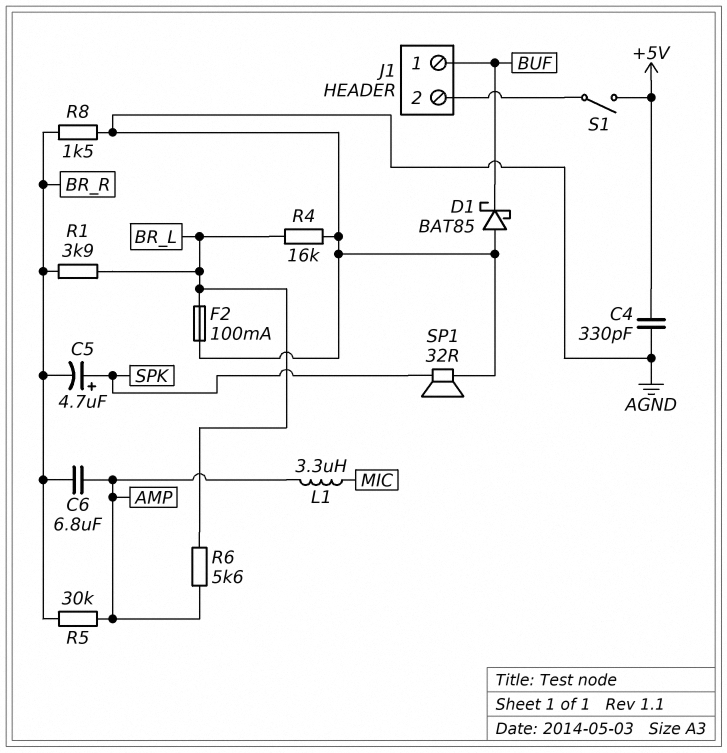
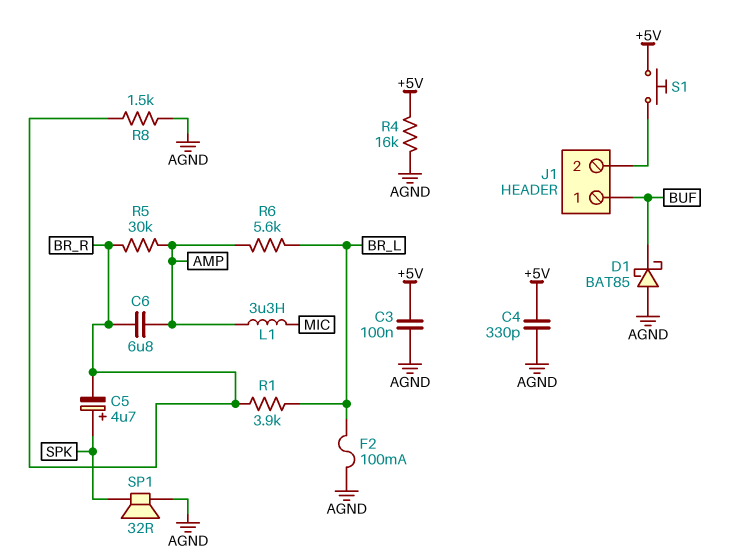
C3: none -> 100nF (+5V, AGND)
R4: 16k (AGND, BR_L) -> 16k (+5V, AGND)
S1: switch (+5V, J1/2) -> button (+5V, J1/2)

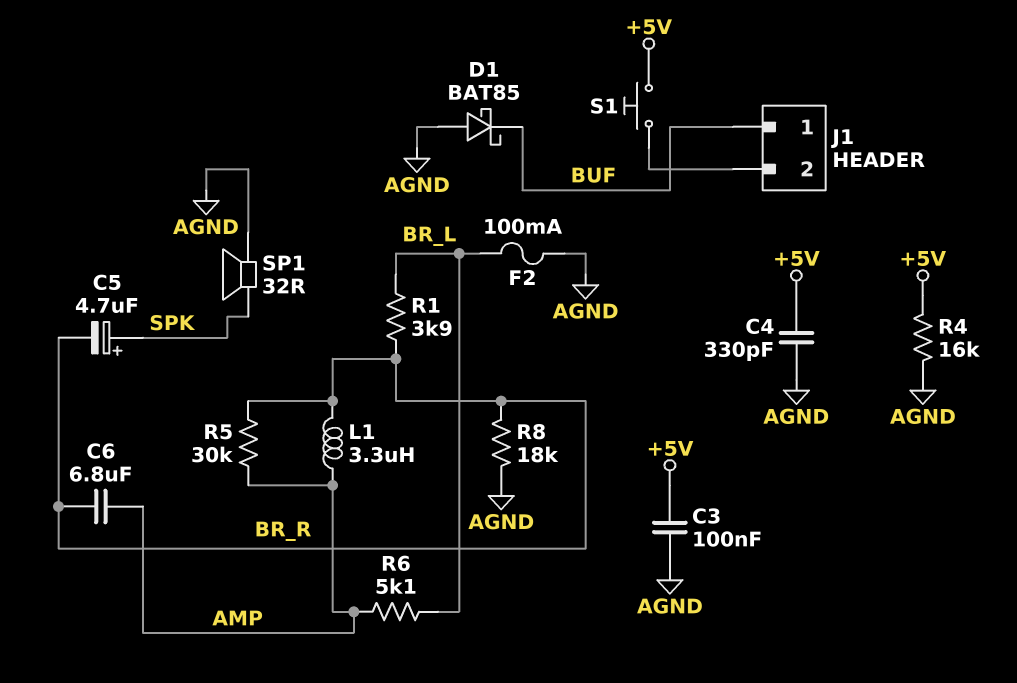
L1: 3.3uH (AMP, MIC) -> 3.3uH (AMP, BR_R)
R6: 5.6k (AMP, BR_L) -> 5.1k (AMP, BR_L)
R8: 1.5k (AGND, BR_R) -> 18k (AGND, BR_R)

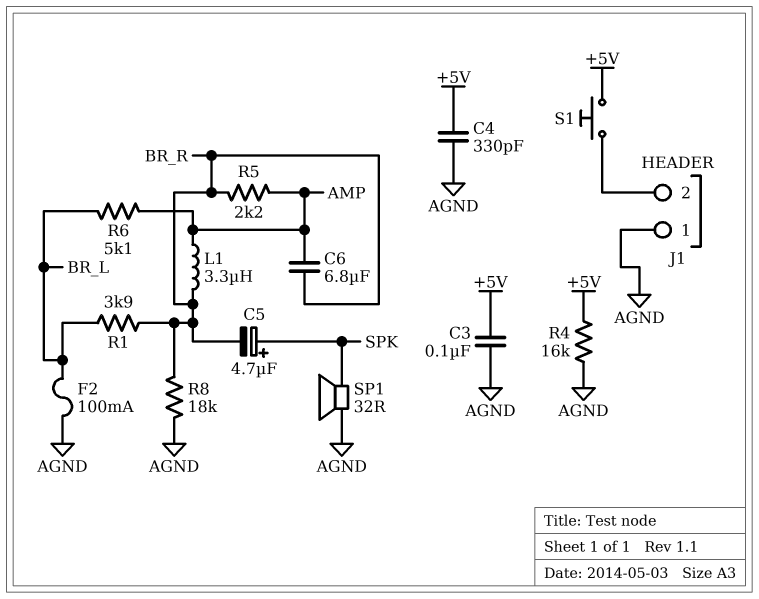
D1: schottky BAT85 (A AGND, K BUF) -> none
J1 pin 1: BUF -> AGND
R5: 30k (AMP, BR_R) -> 2.2k (AMP, BR_R)

